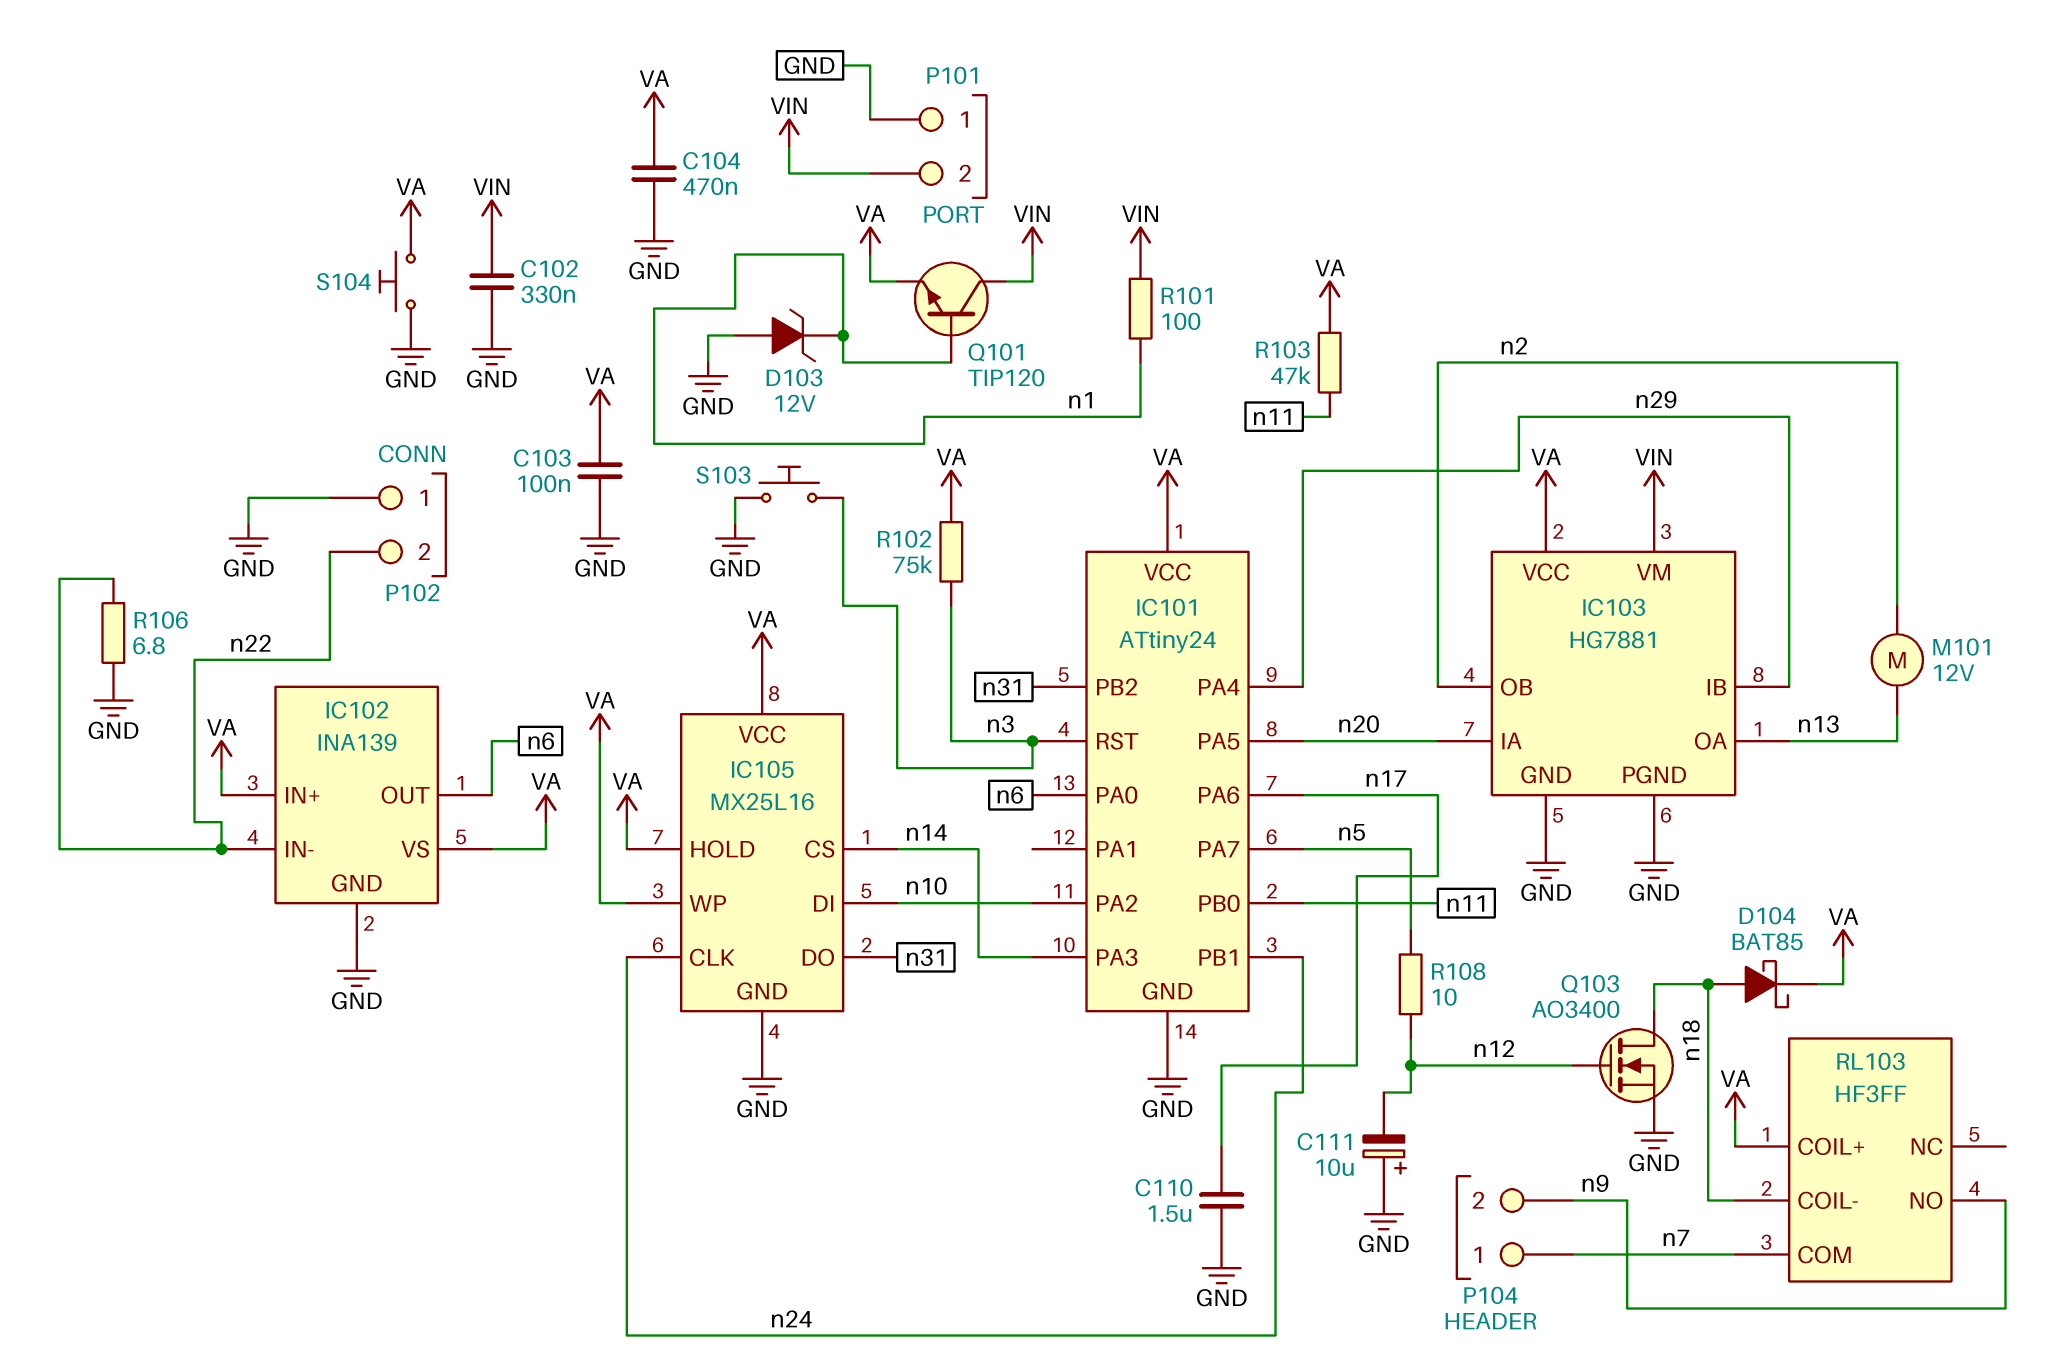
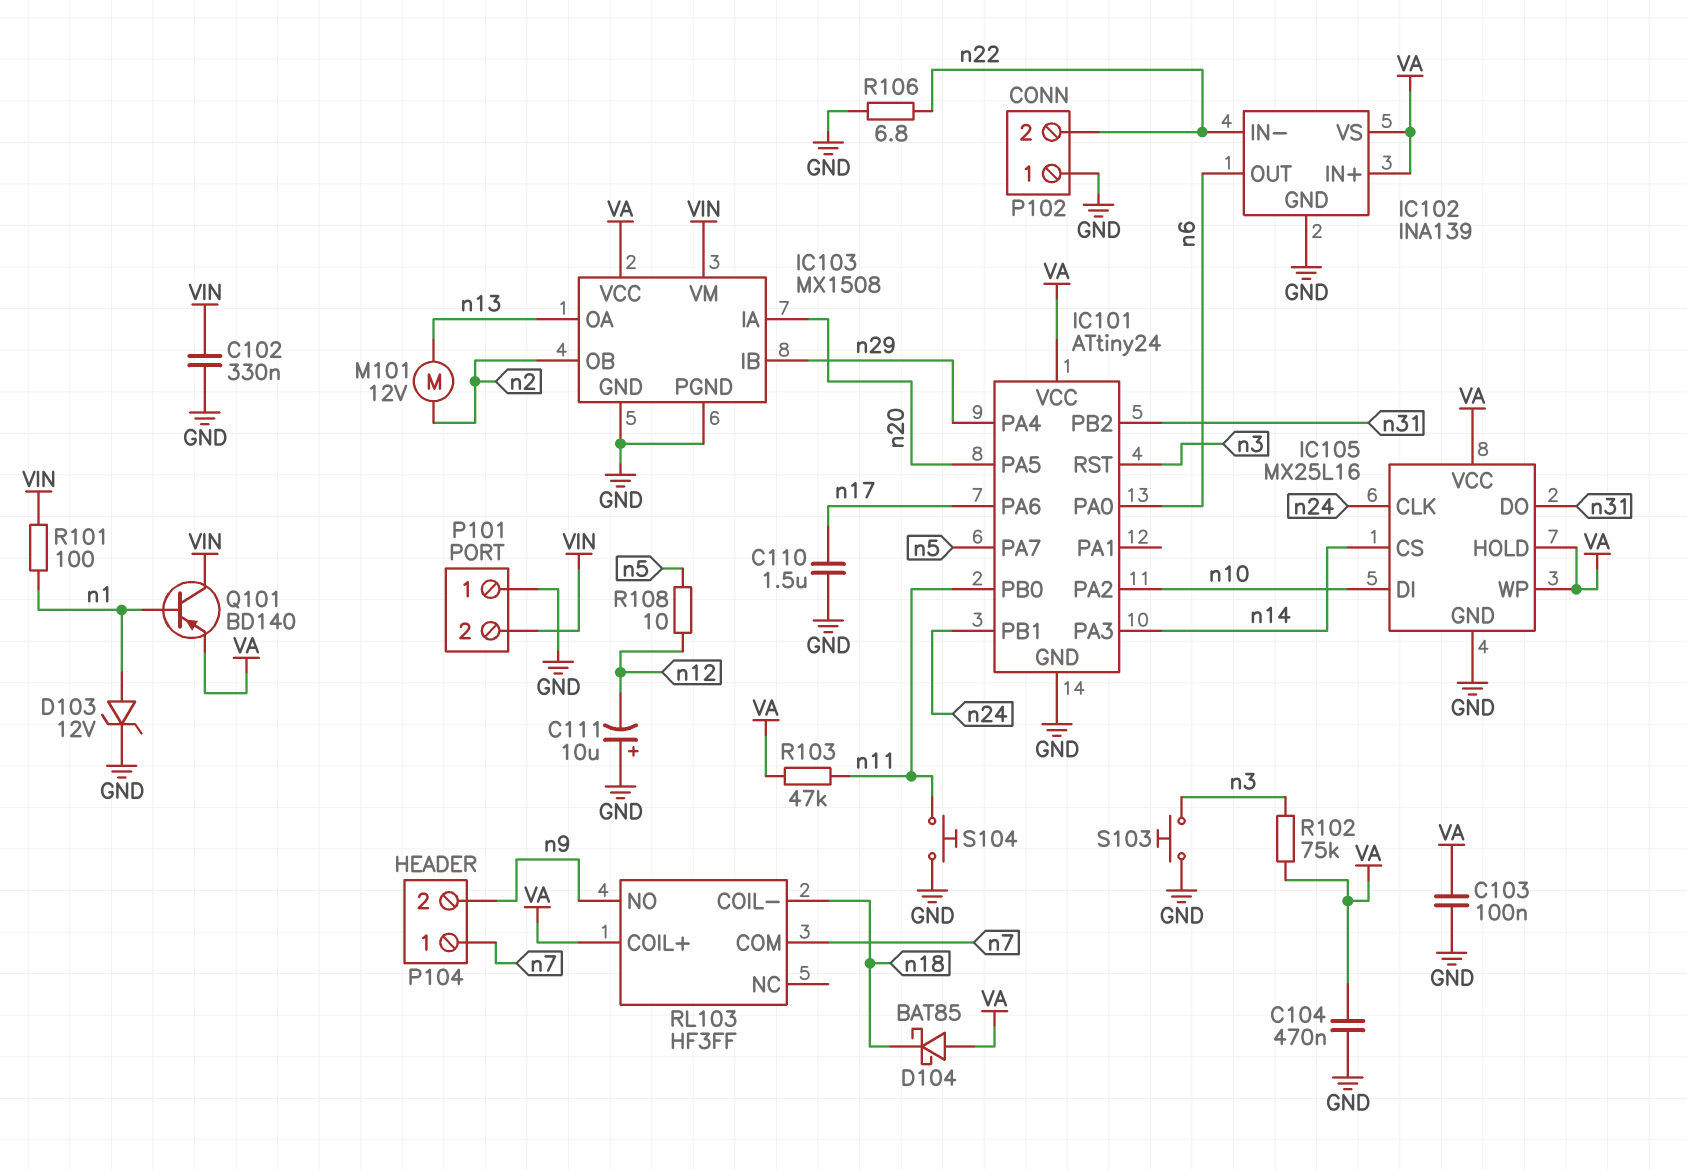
D103: zener 12V (A GND, K n1) -> zener 12V (A n1, K GND)
D104: schottky BAT85 (A n18, K VA) -> schottky BAT85 (A VA, K n18)
IC103: HG7881 -> MX1508
Q101: NPN TIP120 (B n1, C VIN, E VA) -> PNP BD140 (B n1, C VIN, E VA)
Q103: NMOS AO3400 (G n12, D n18, S GND) -> none
S104: button (GND, VA) -> button (GND, n11)

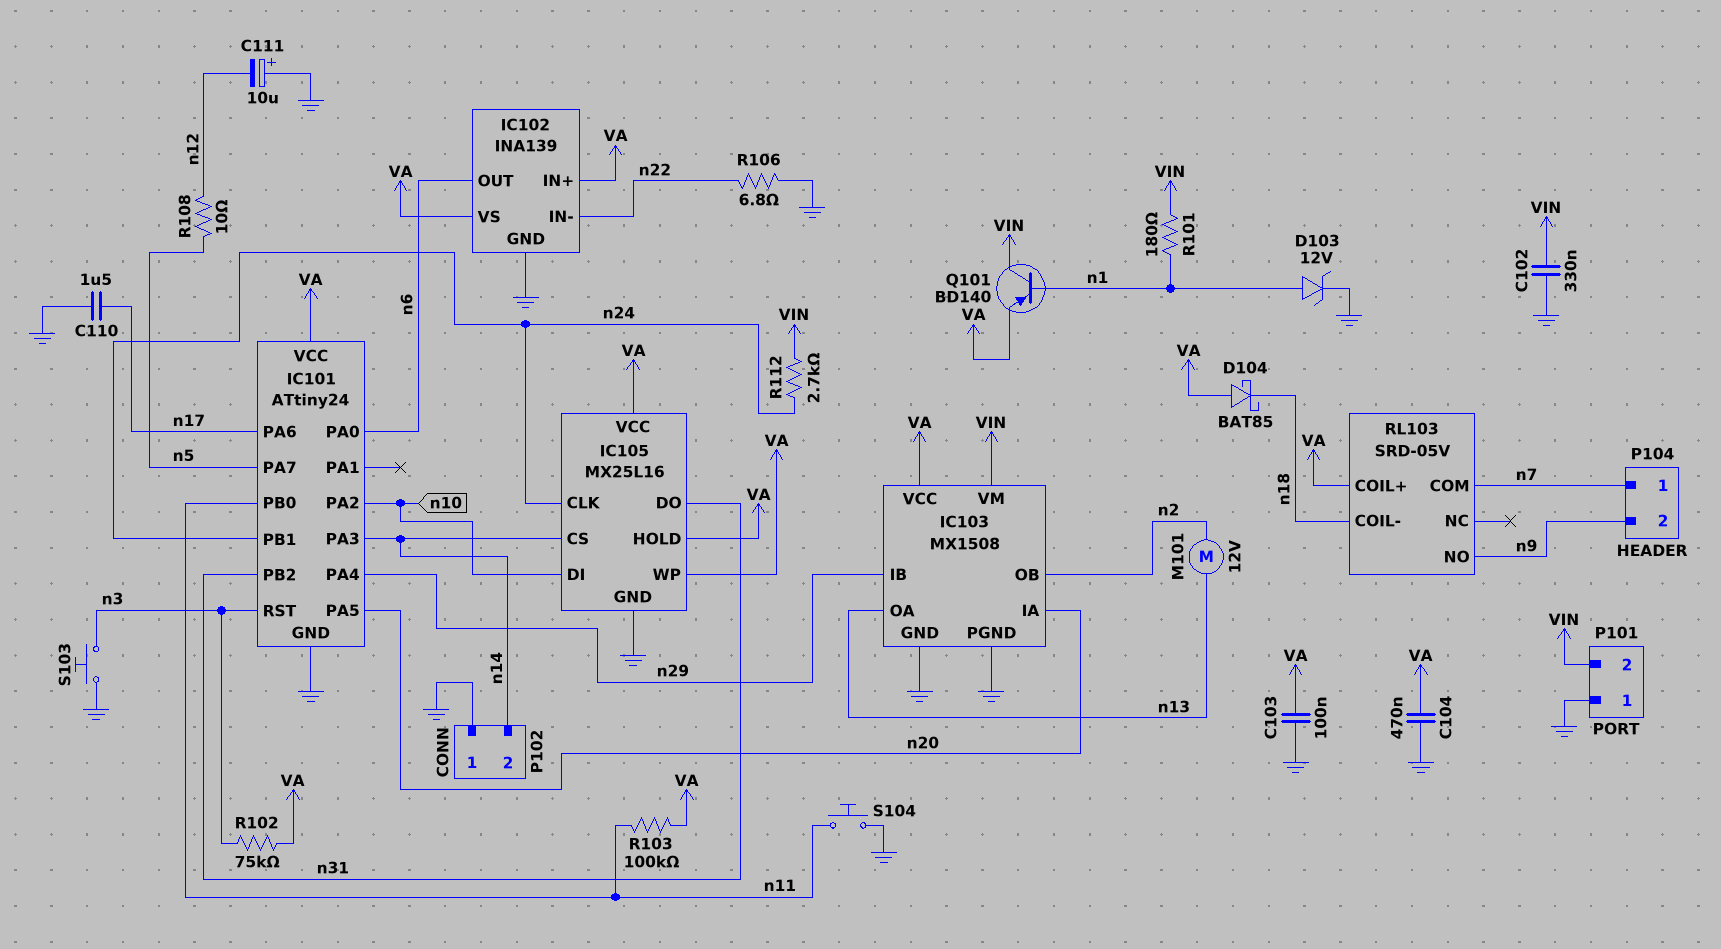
P102 pin 2: n22 -> n14
R101: 100 (VIN, n1) -> 180 (VIN, n1)
R103: 47k (VA, n11) -> 100k (VA, n11)
R112: none -> 2.7k (VIN, n24)
RL103: HF3FF -> SRD-05V

